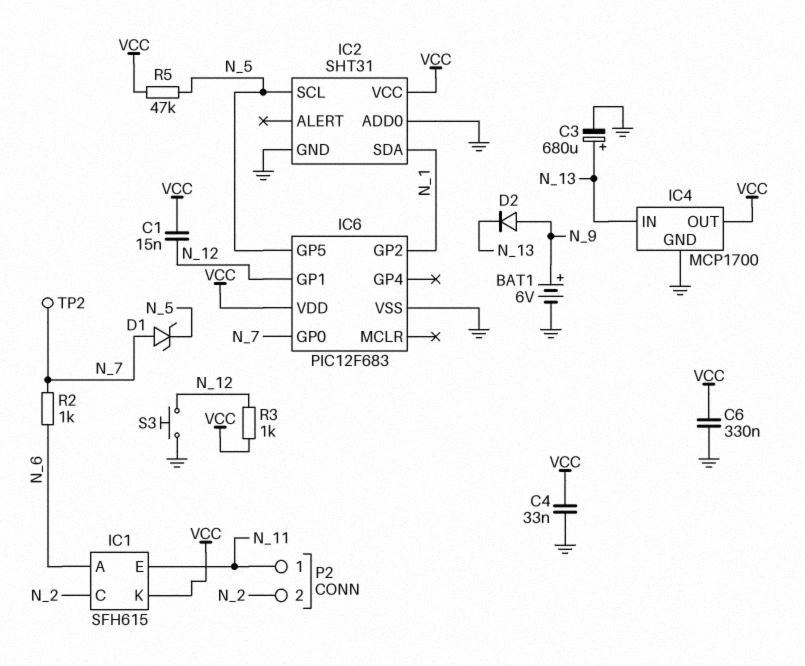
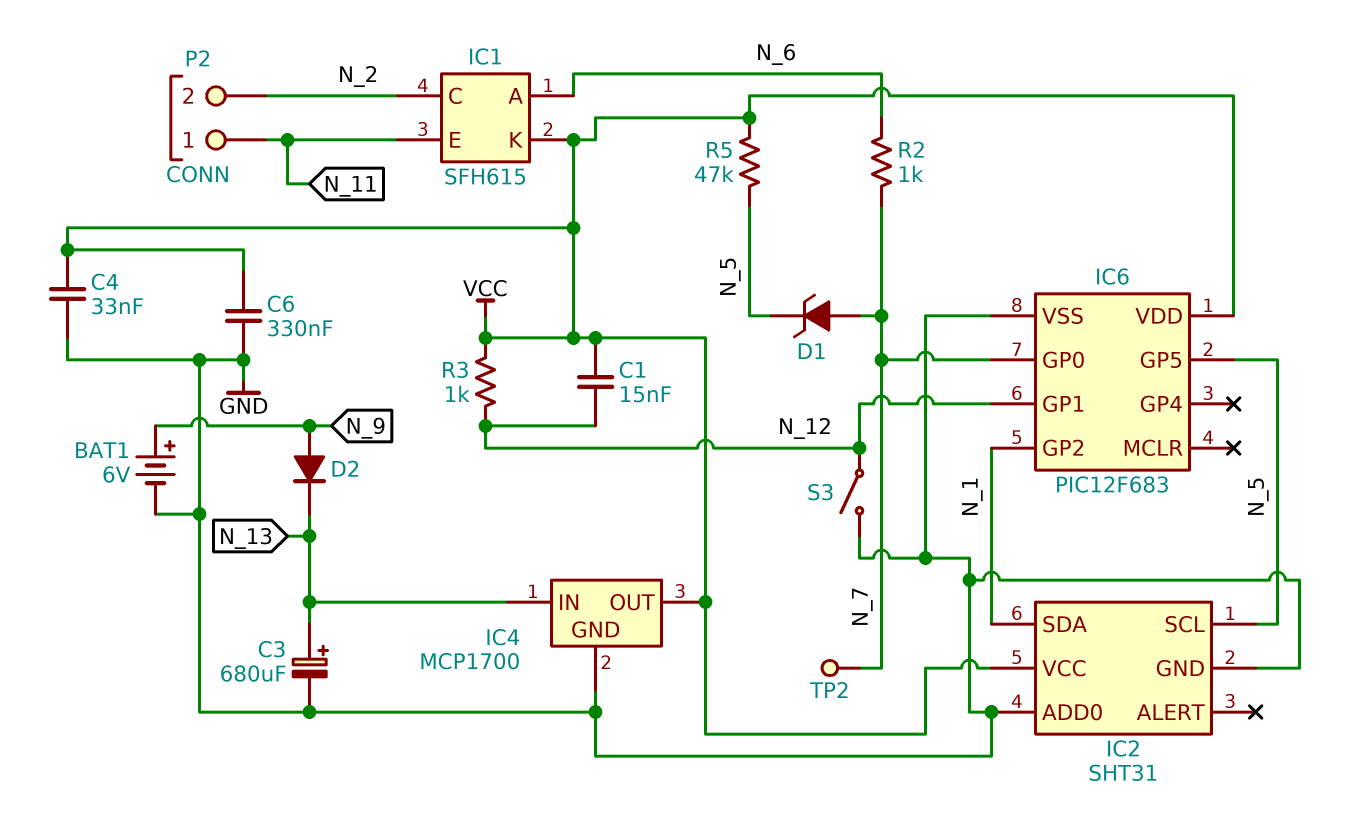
S3: button (GND, N_12) -> switch (GND, N_12)

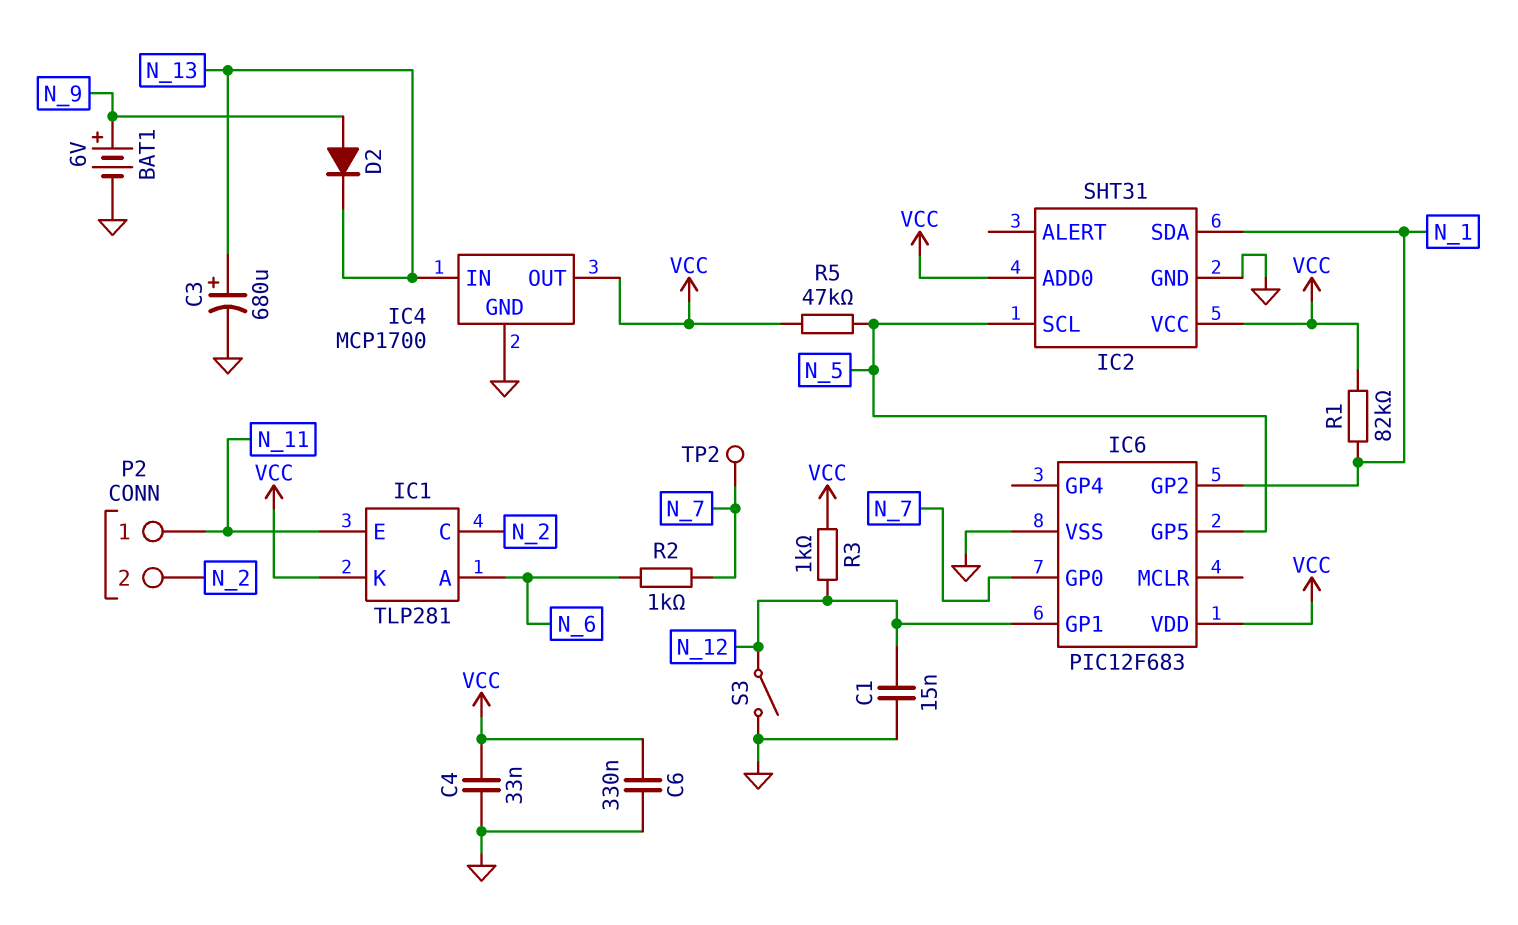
C1: 15nF (N_12, VCC) -> 15nF (GND, N_12)
D1: zener (A N_7, K N_5) -> none
IC1: SFH615 -> TLP281
IC2 pin ADD0: GND -> VCC
R1: none -> 82k (N_1, VCC)

